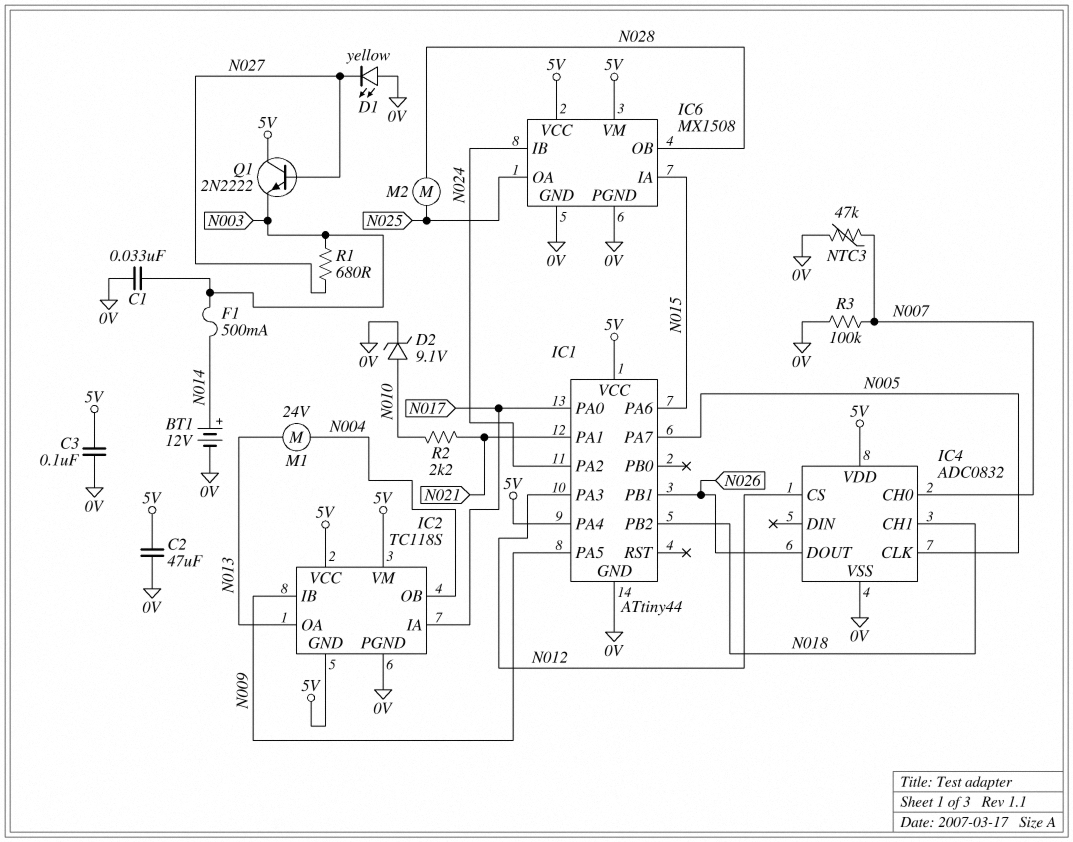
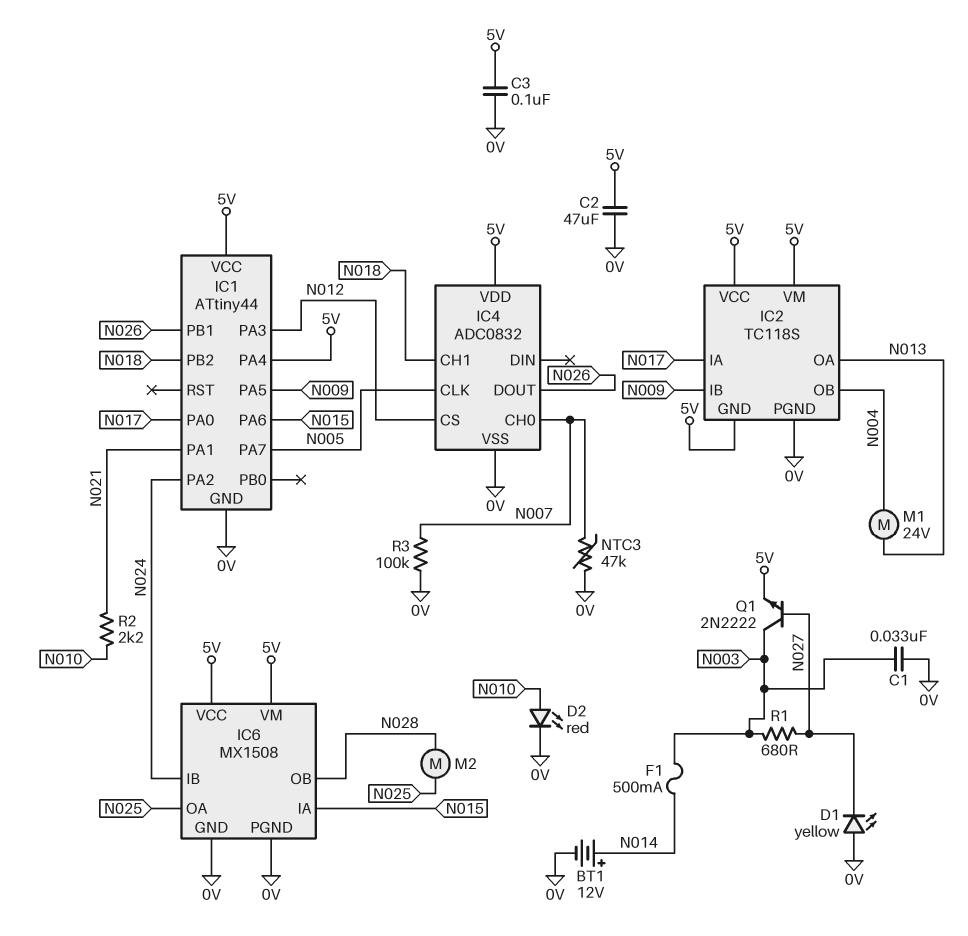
D2: zener 9.1V (A N010, K 0V) -> LED red (A N010, K 0V)
Q1: NPN 2N2222 (B N027, C 5V, E N003) -> NPN 2N2222 (B N027, C N003, E 5V)

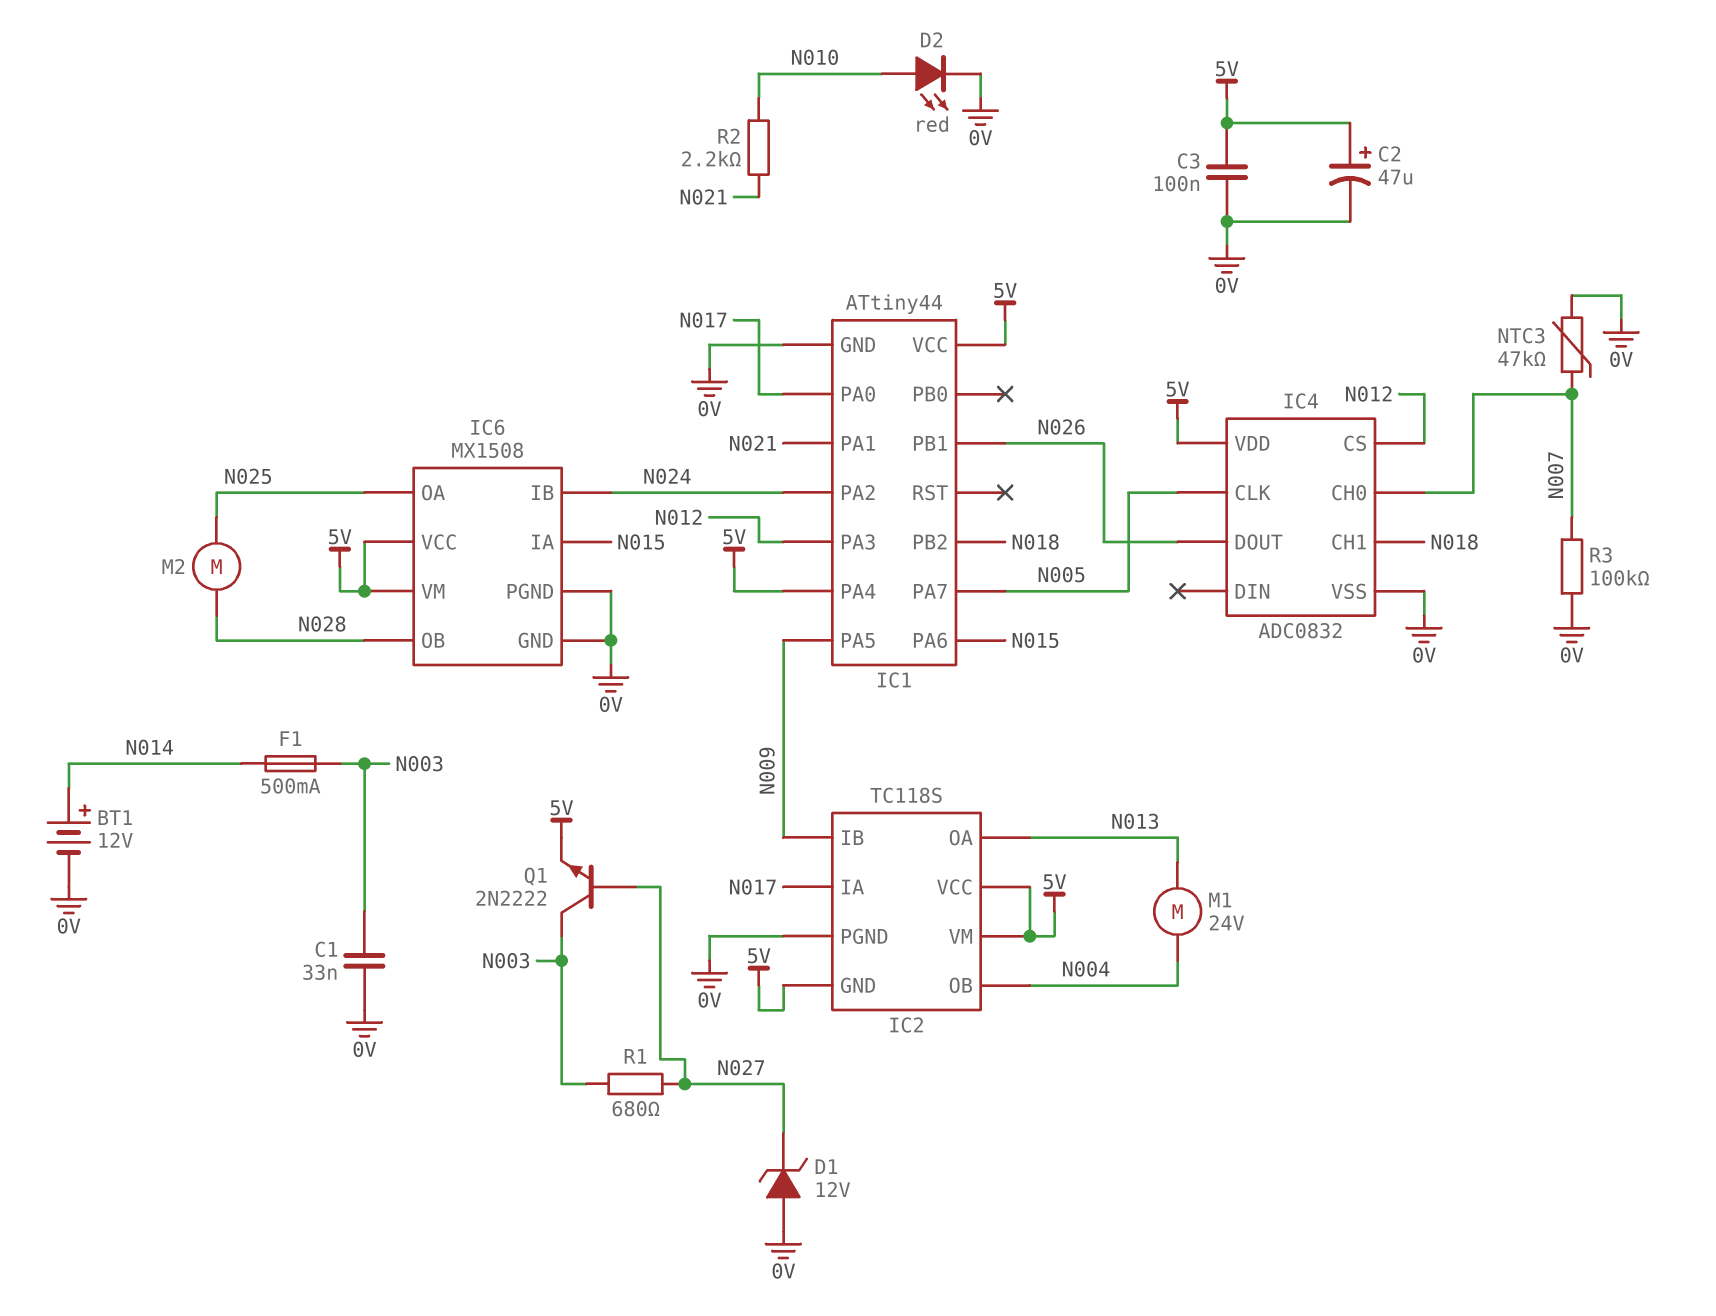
C2: 47uF (0V, 5V) -> 47uF (plus 5V, minus 0V)
D1: LED yellow (A 0V, K N027) -> zener 12V (A 0V, K N027)

